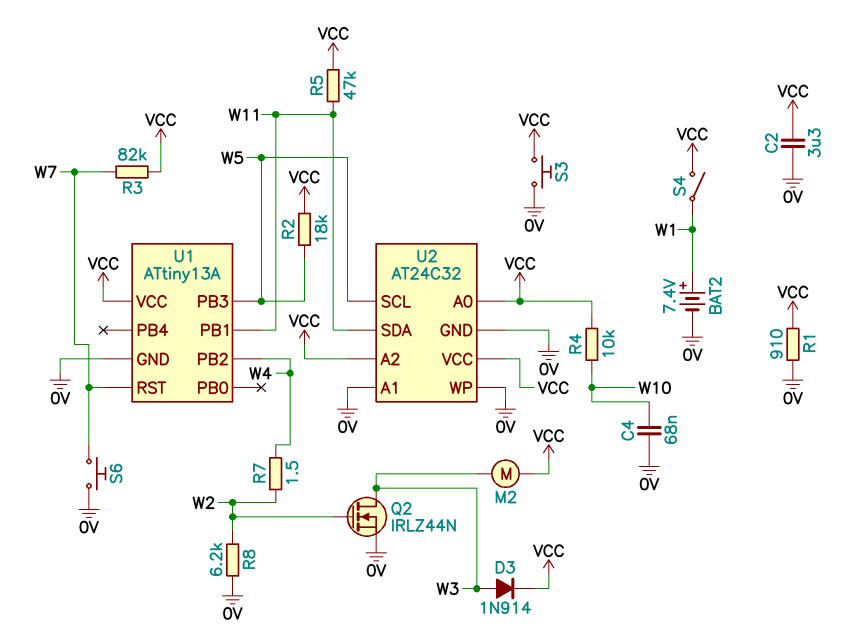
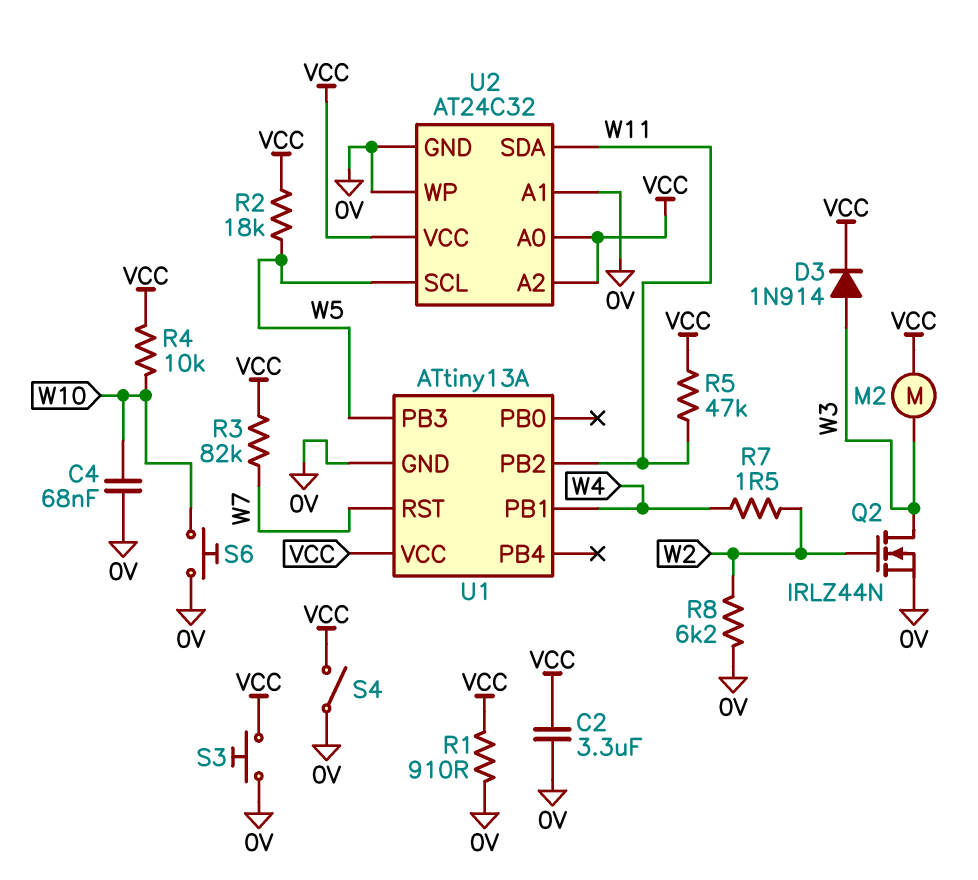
BAT2: 7.4V (plus W1, minus 0V) -> none
S4: switch (VCC, W1) -> switch (0V, VCC)
S6: button (0V, W7) -> button (0V, W10)
U1 pin PB1: W11 -> W4
U1 pin PB2: W4 -> W11

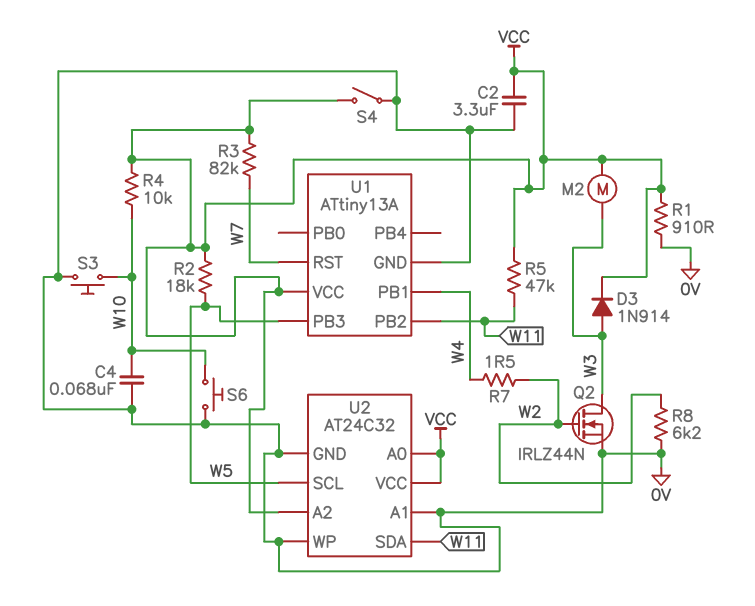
S3: button (0V, VCC) -> button (0V, W10)

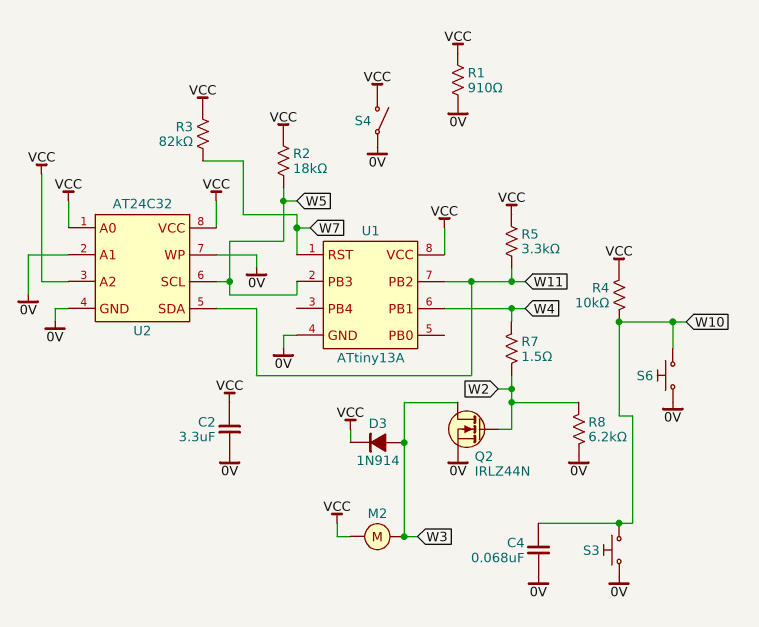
R5: 47k (VCC, W11) -> 3.3k (VCC, W11)

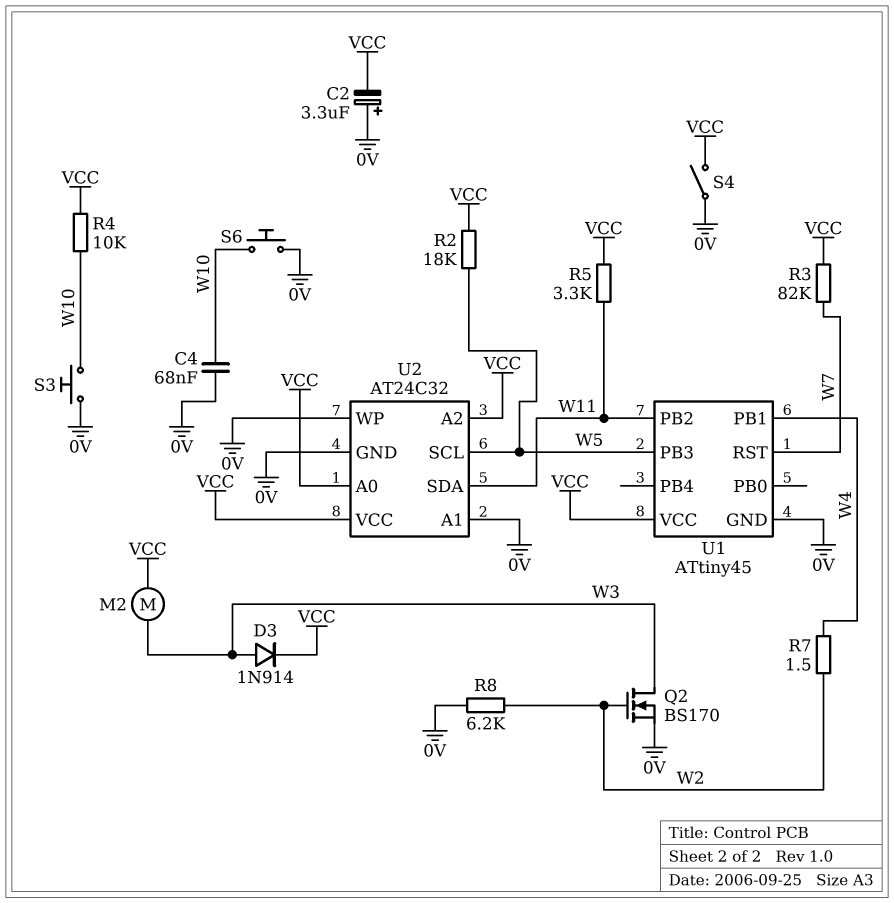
C2: 3.3uF (0V, VCC) -> 3.3uF (plus 0V, minus VCC)
Q2: NMOS IRLZ44N (G W2, D W3, S 0V) -> NMOS BS170 (G W2, D W3, S 0V)
R1: 910 (0V, VCC) -> none
U1: ATtiny13A -> ATtiny45

